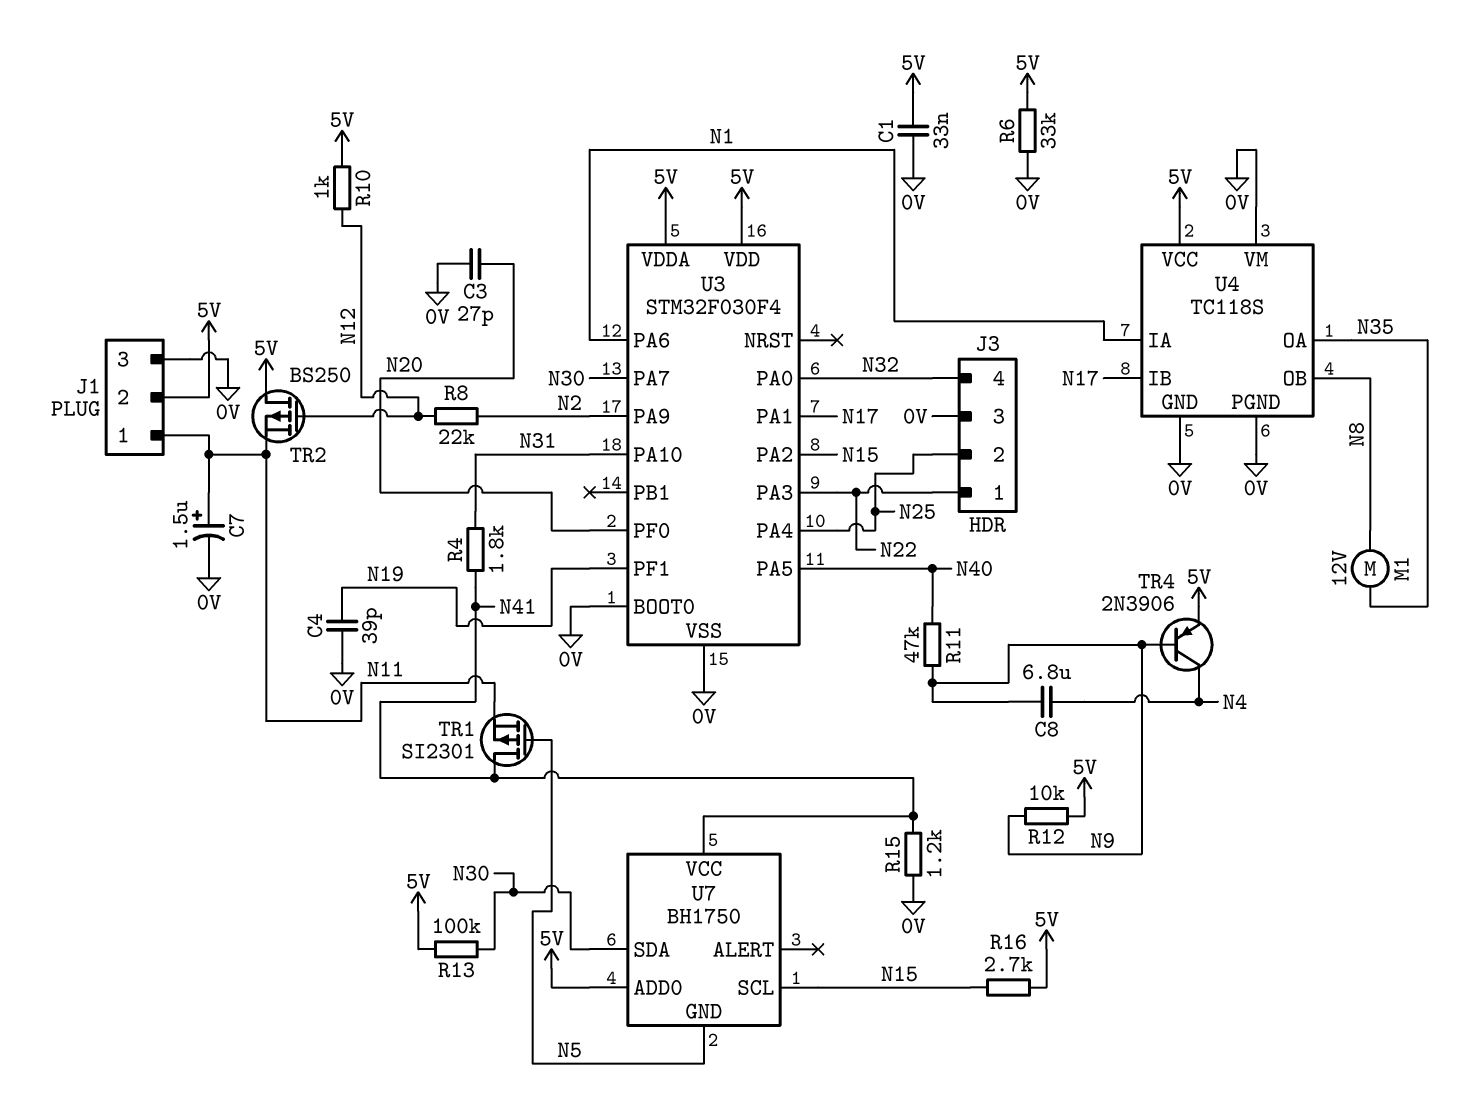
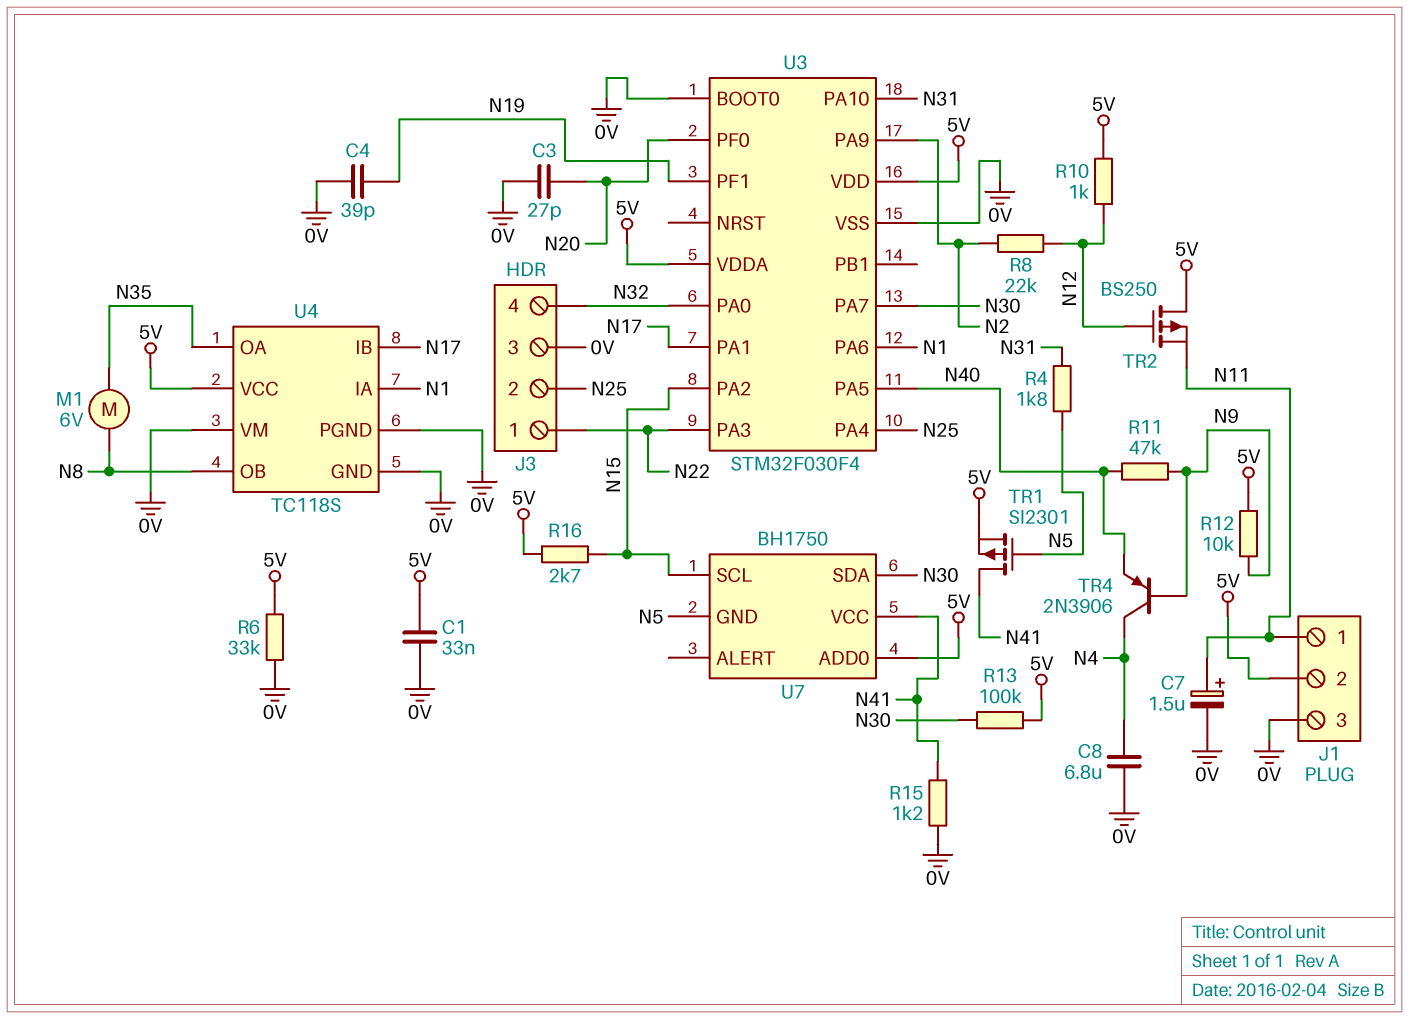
C8: 6.8uF (N4, N9) -> 6.8uF (0V, N4)
M1: motor 12V (N8, N35) -> motor 6V (N8, N35)
R4: 1.8k (N31, N41) -> 1.8k (N5, N31)
TR1: PMOS SI2301 (G N5, D N41, S N11) -> PMOS SI2301 (G N5, D N41, S 5V)
TR4: PNP 2N3906 (B N9, C N4, E 5V) -> PNP 2N3906 (B N9, C N4, E N40)

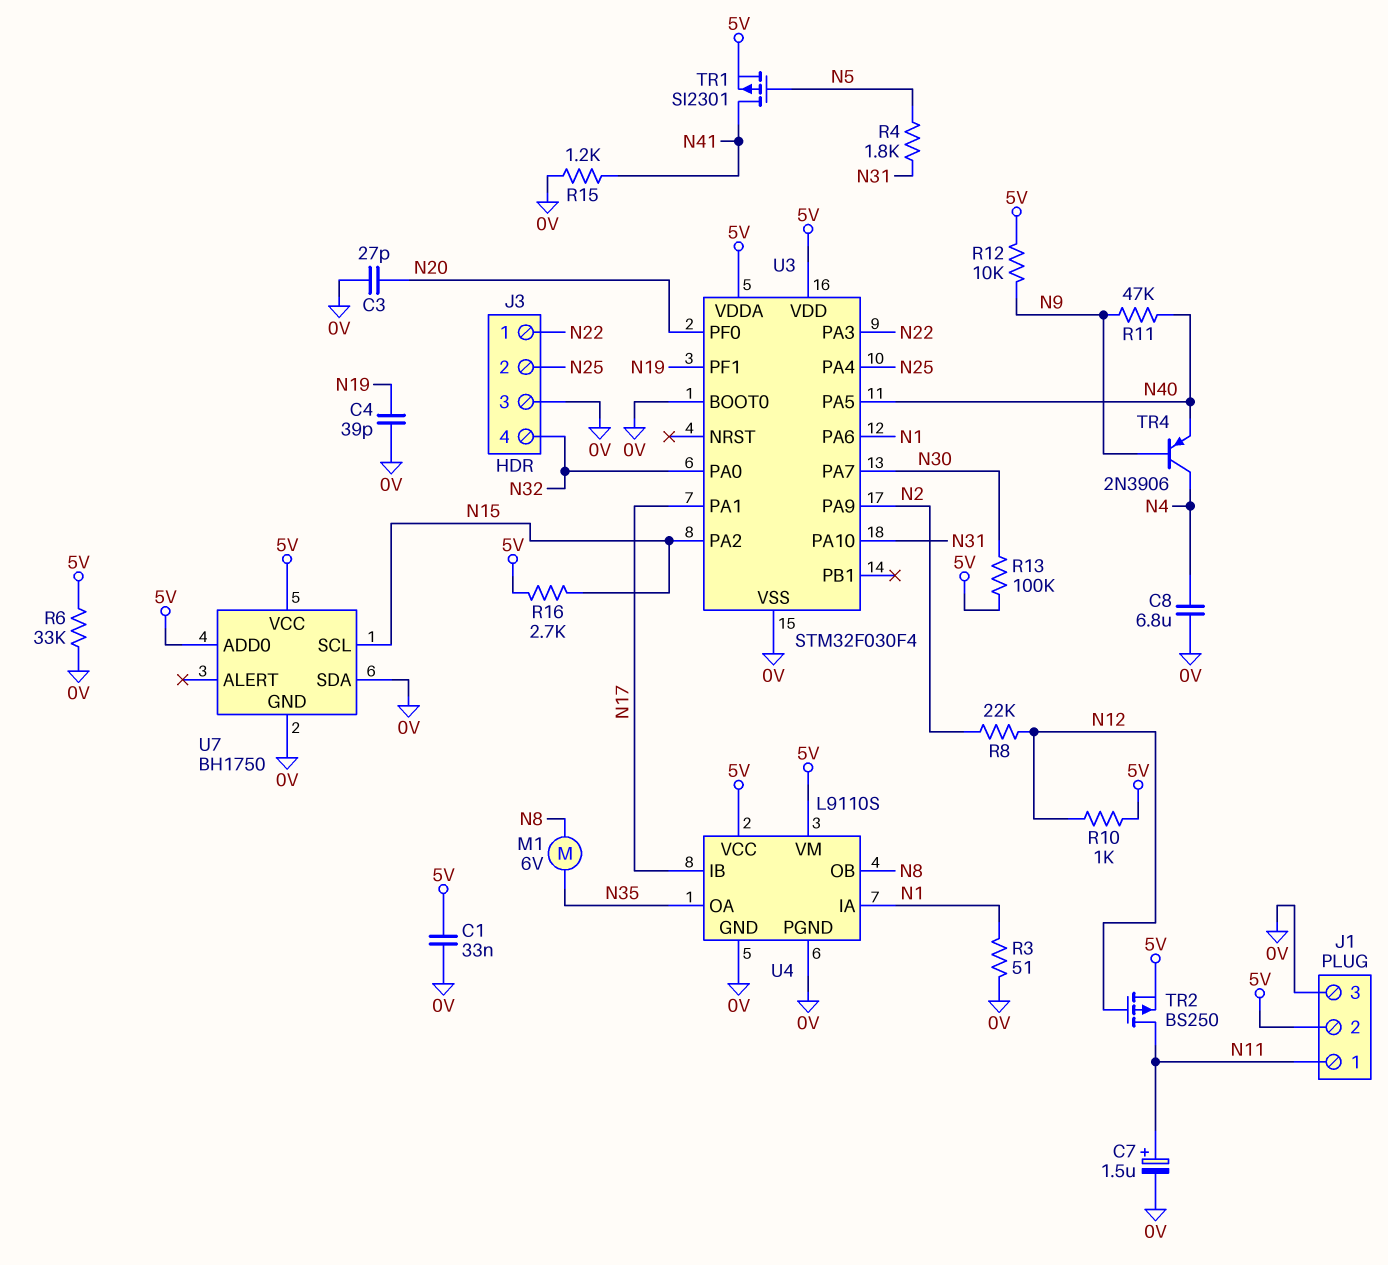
R3: none -> 51 (0V, N1)
TR2: PMOS BS250 (G N12, D 5V, S N11) -> PMOS BS250 (G N12, D N11, S 5V)
U4: TC118S -> L9110S
U4 pin VM: 0V -> 5V
U7 pin GND: N5 -> 0V
U7 pin SDA: N30 -> 0V
U7 pin VCC: N41 -> 5V

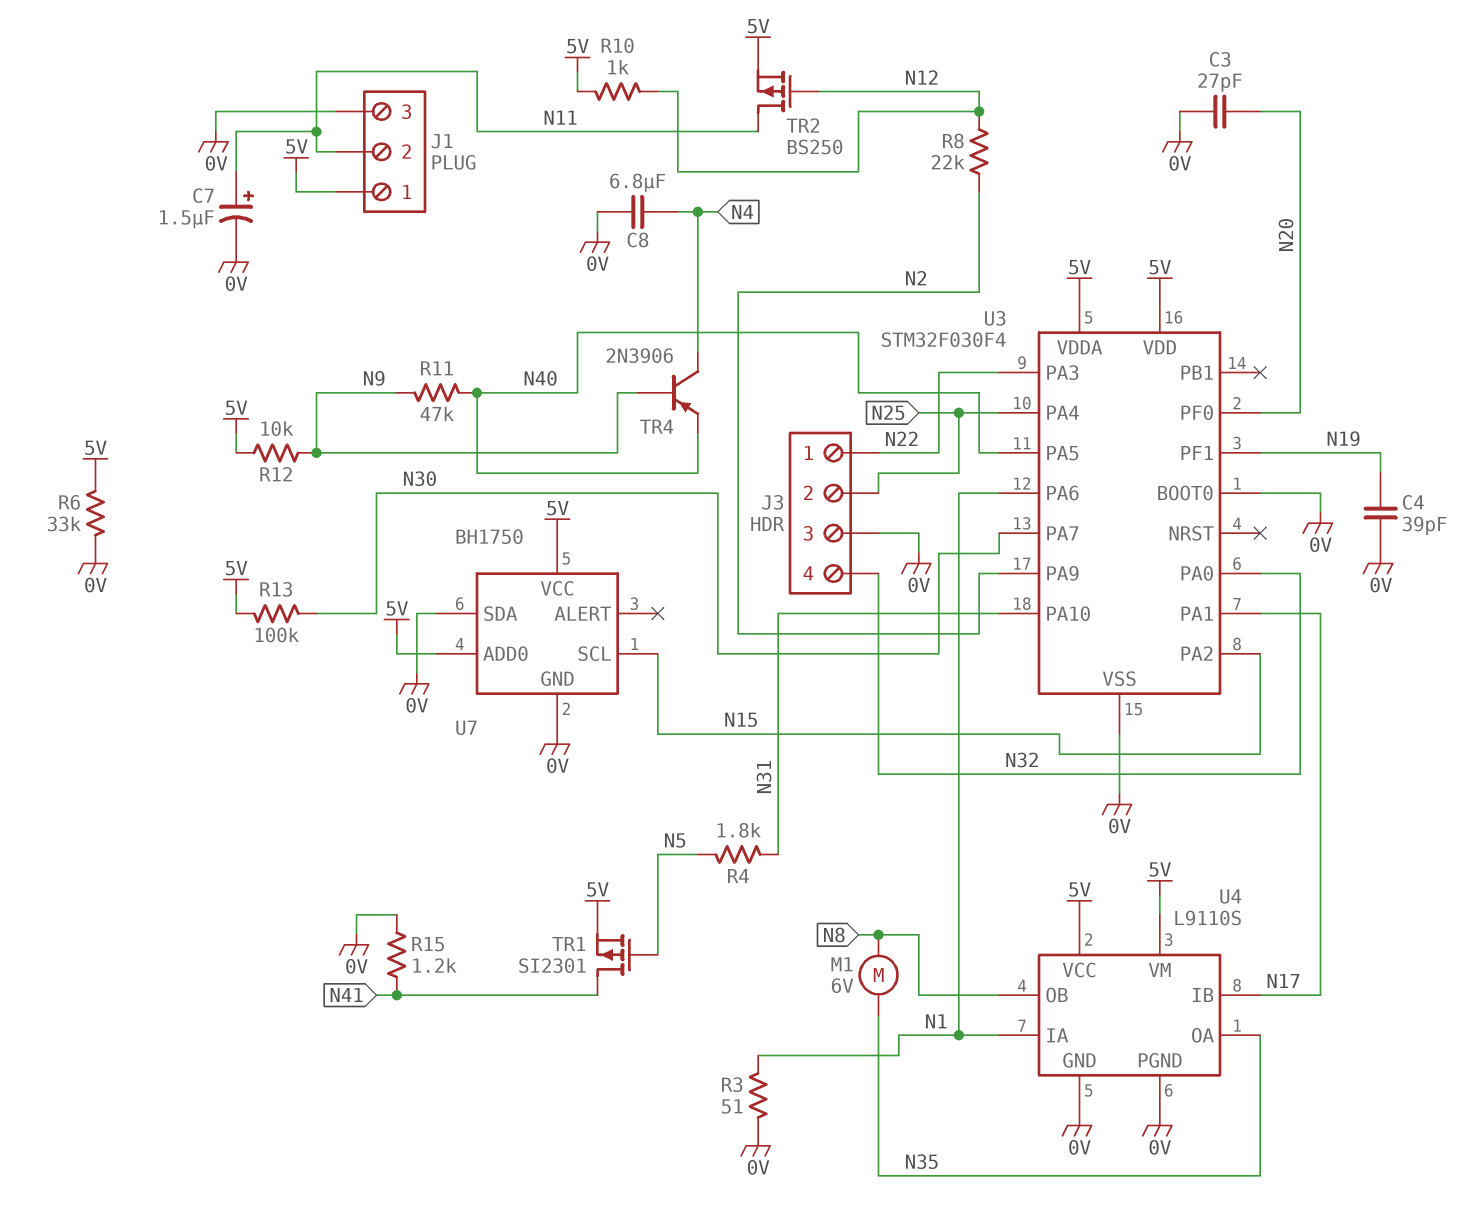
C1: 33nF (0V, 5V) -> none
J1 pin 1: N11 -> 5V
J1 pin 2: 5V -> N11
R16: 2.7k (5V, N15) -> none

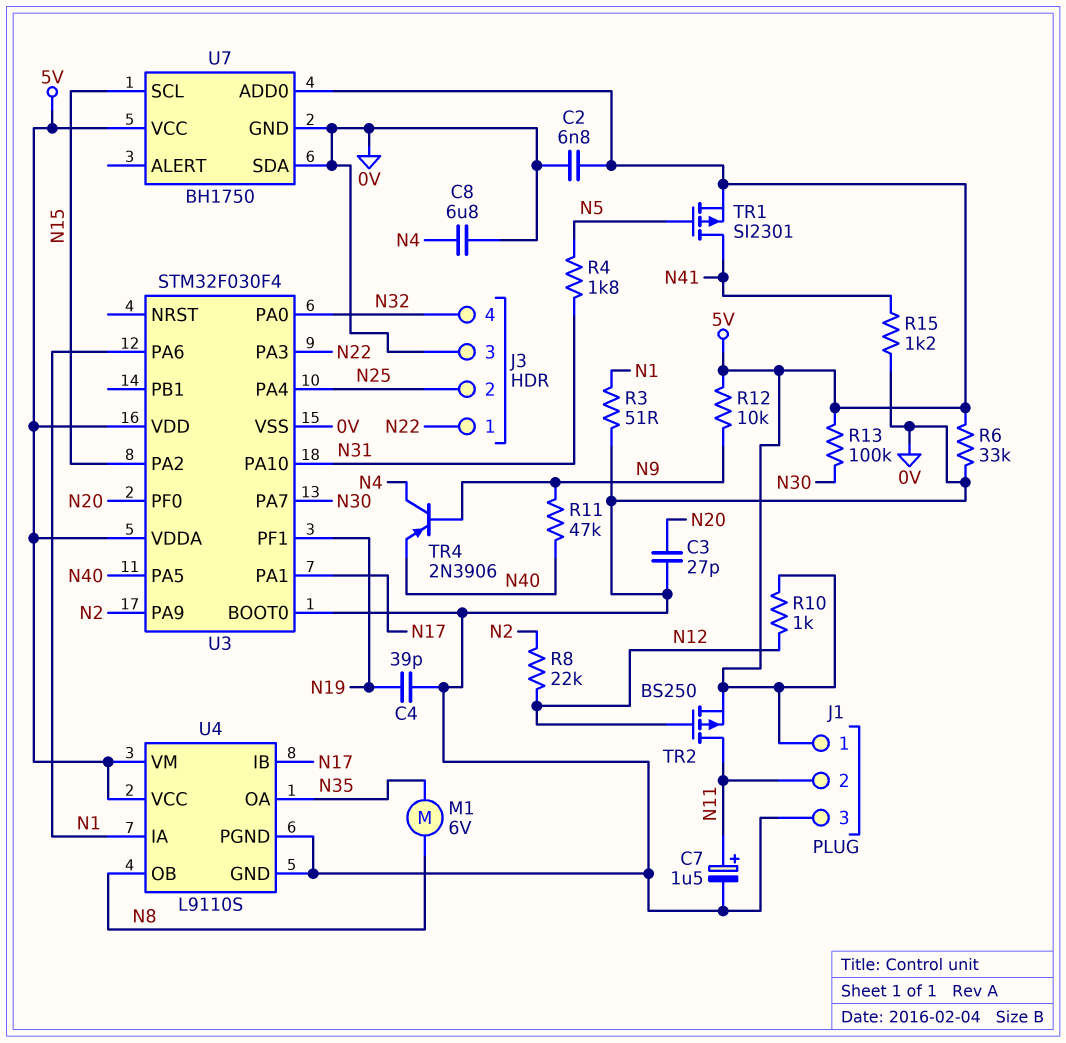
C2: none -> 6.8nF (0V, 5V)

